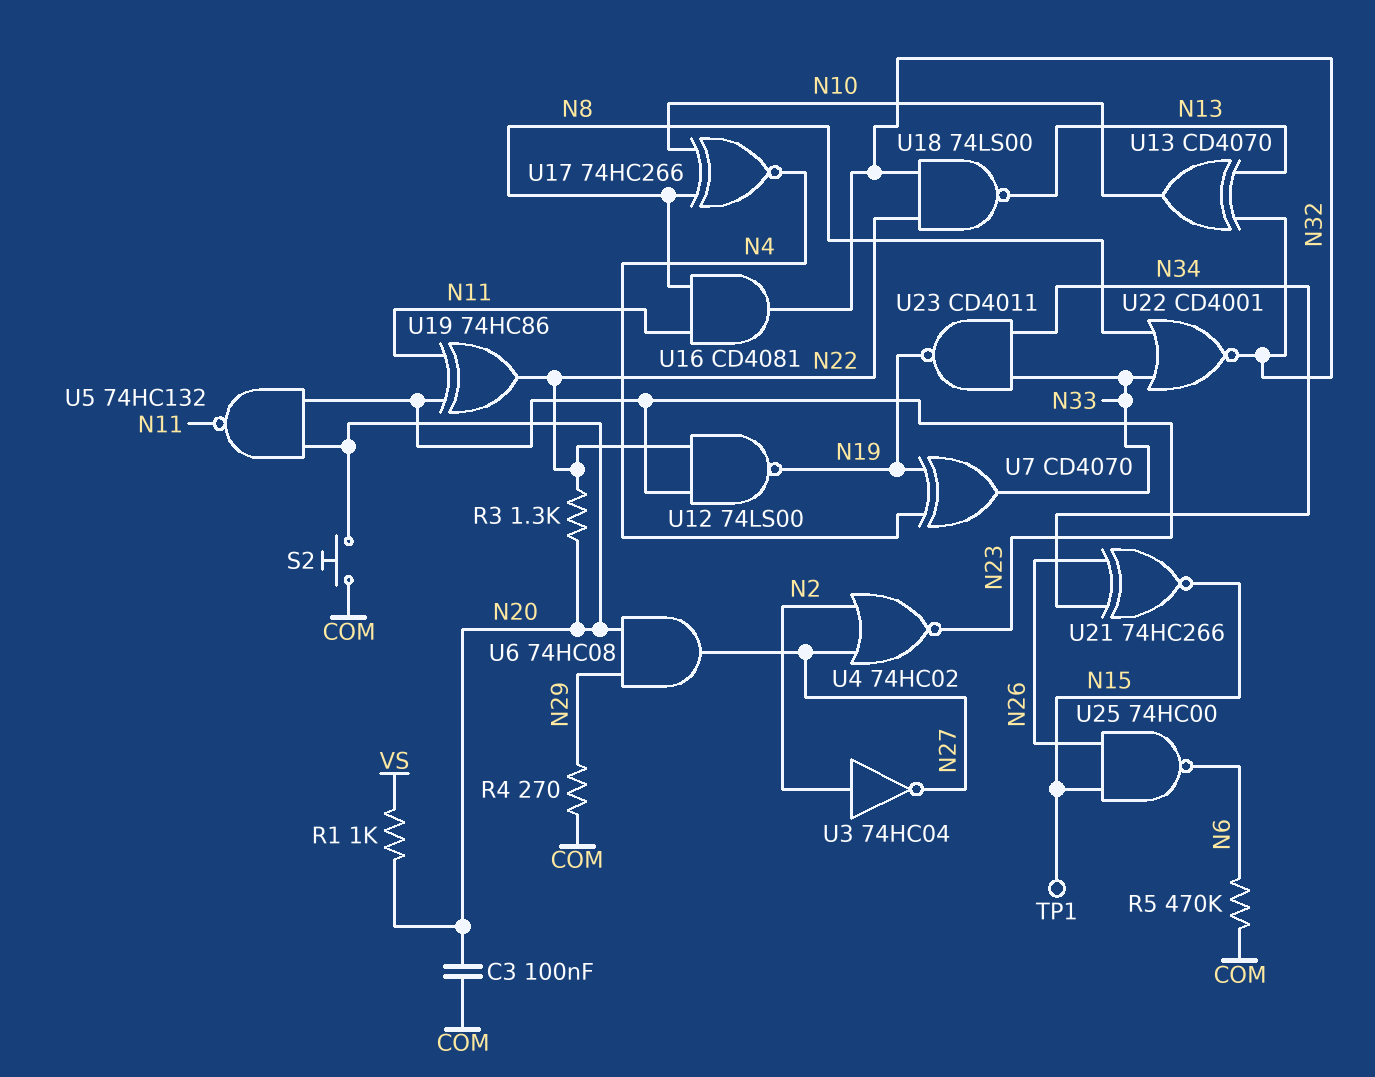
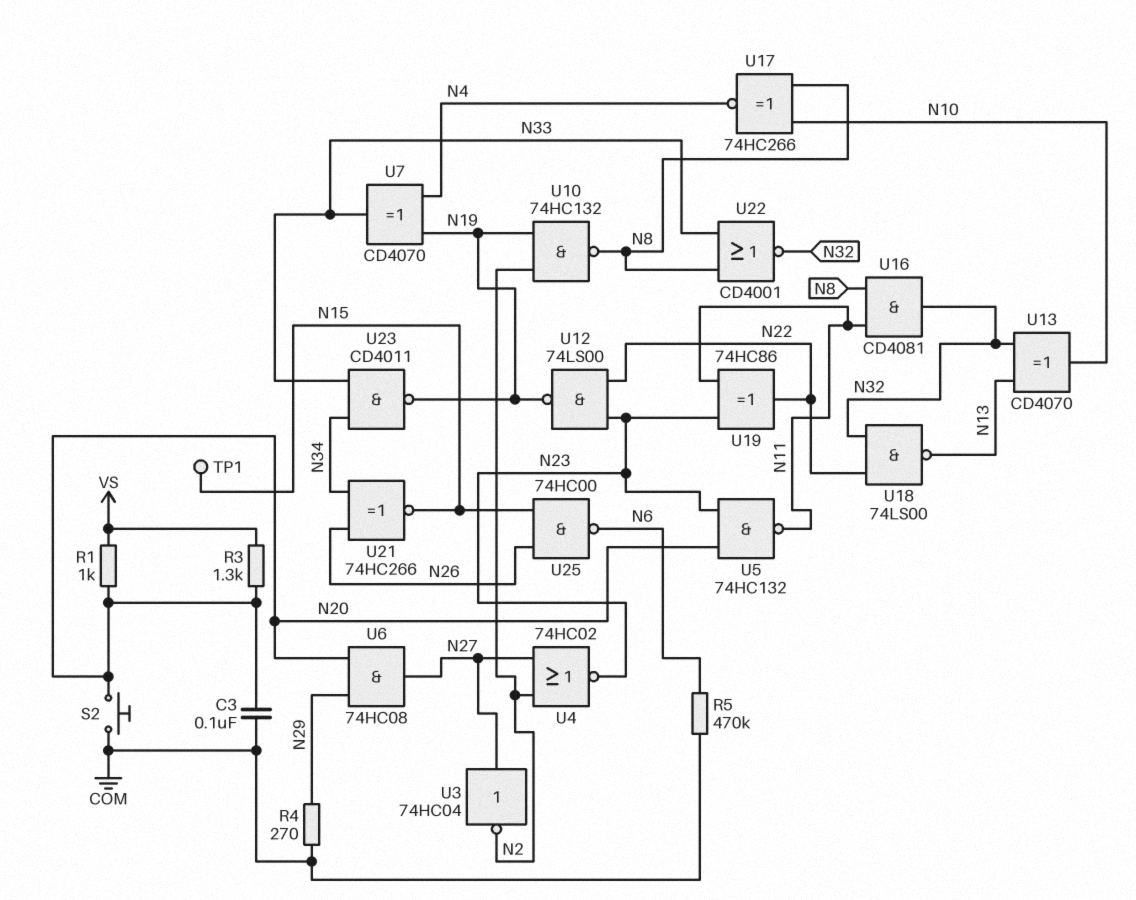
R3: 1.3k (N20, N22) -> 1.3k (N20, VS)
U3: NOT 74HC04 (in N2, out N27) -> NOT 74HC04 (in N27, out N2)
U10: none -> NAND 74HC132 (in N2, in N19, out N8)

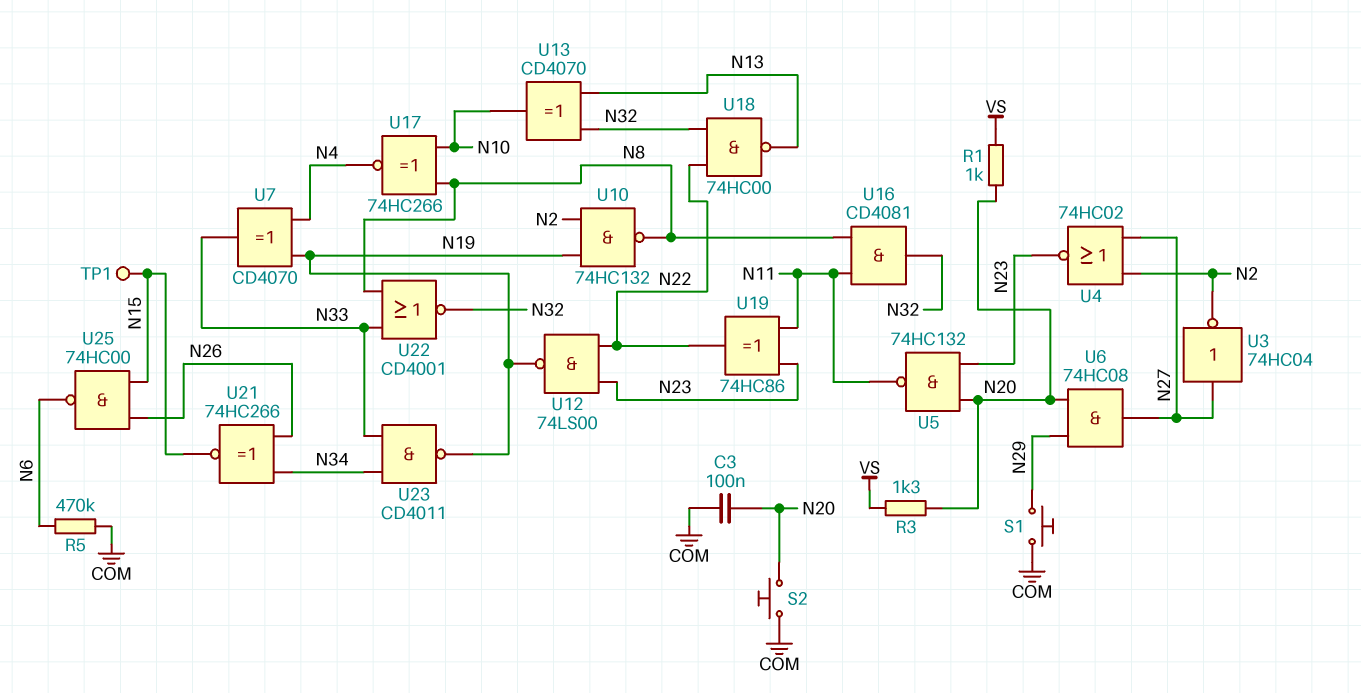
R4: 270 (COM, N29) -> none
S1: none -> button (COM, N29)
U18: NAND 74LS00 (in N22, in N32, out N13) -> NAND 74HC00 (in N22, in N32, out N13)

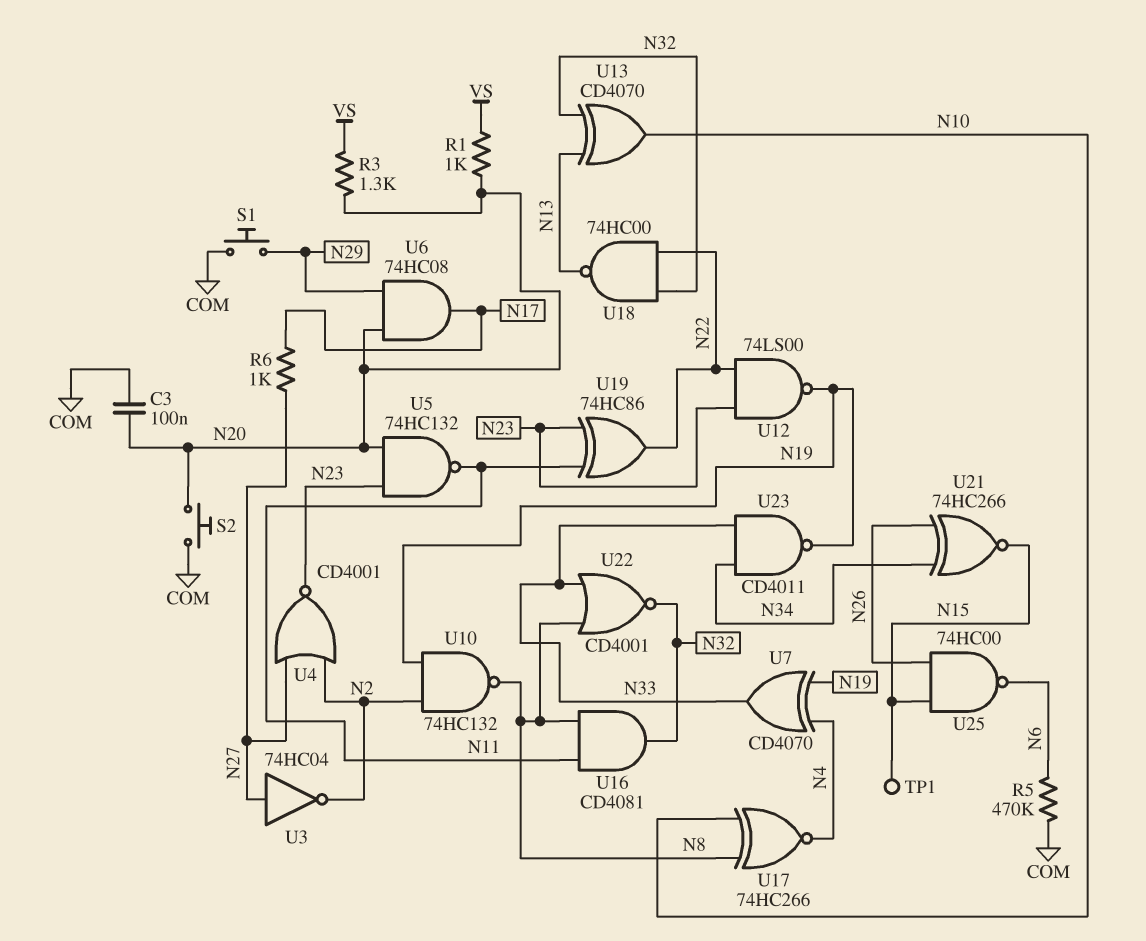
R6: none -> 1k (N17, N27)
U4: NOR 74HC02 (in N2, in N27, out N23) -> NOR CD4001 (in N2, in N27, out N23)
U6: AND 74HC08 (in N20, in N29, out N27) -> AND 74HC08 (in N20, in N29, out N17)

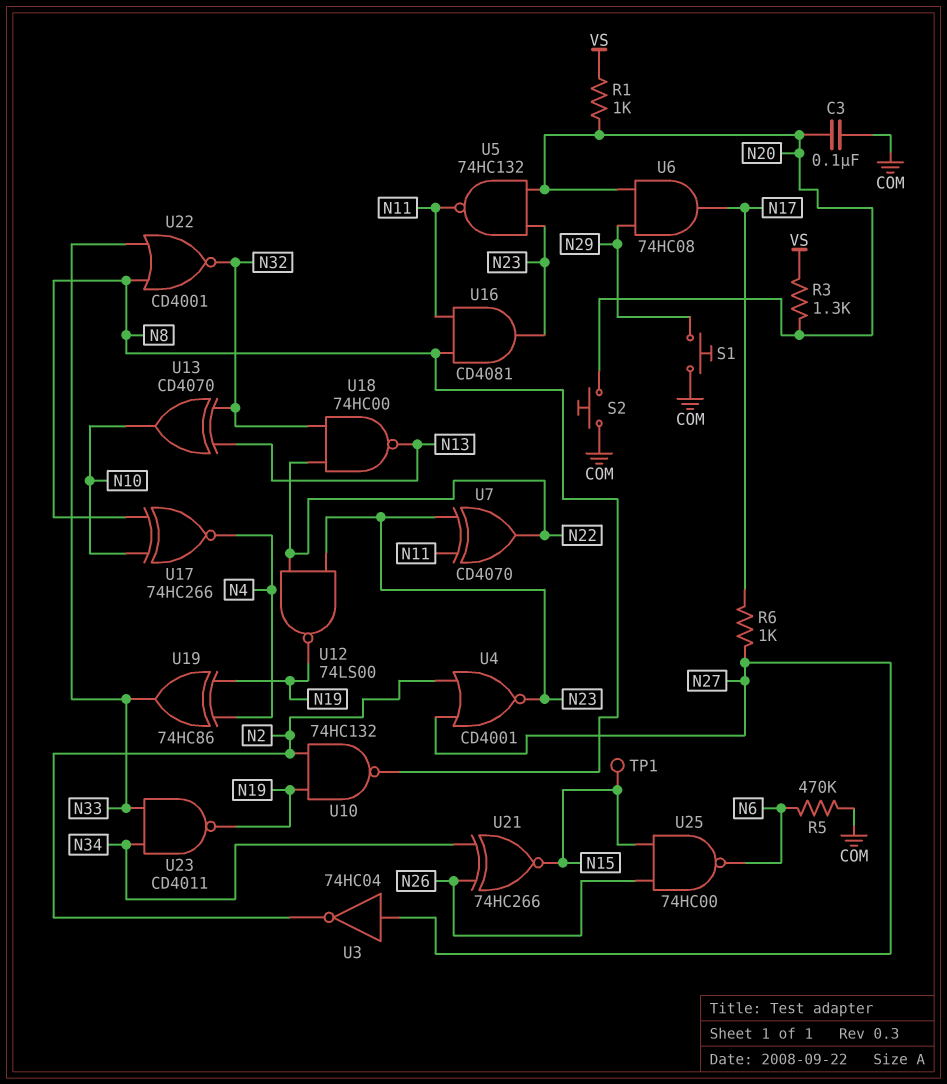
U7: XOR CD4070 (in N4, in N19, out N33) -> XOR CD4070 (in N11, in N23, out N22)
U16: AND CD4081 (in N8, in N11, out N32) -> AND CD4081 (in N8, in N11, out N23)
U19: XOR 74HC86 (in N11, in N23, out N22) -> XOR 74HC86 (in N4, in N19, out N33)

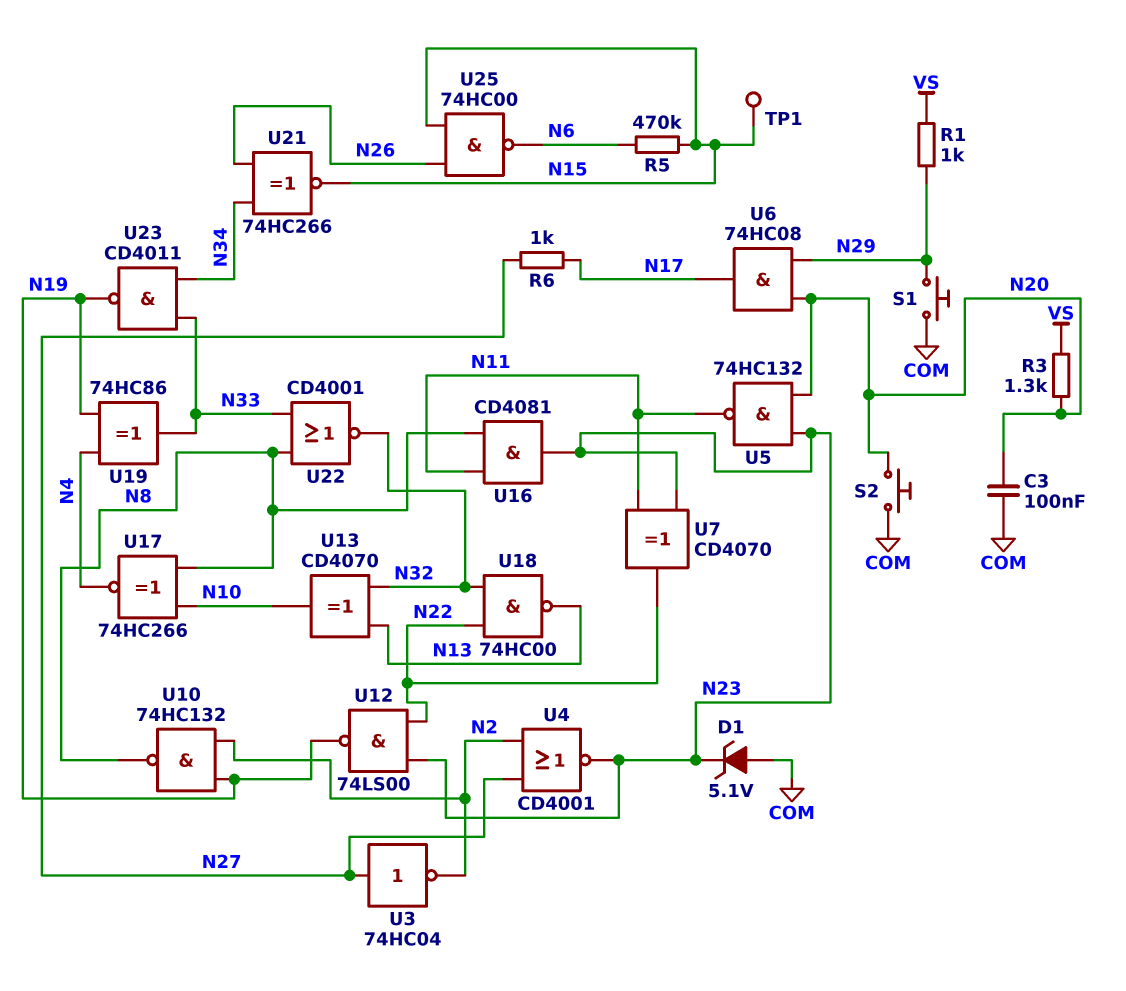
D1: none -> zener 5.1V (A COM, K N23)
R1: 1k (N20, VS) -> 1k (N29, VS)
R5: 470k (COM, N6) -> 470k (N6, N15)

